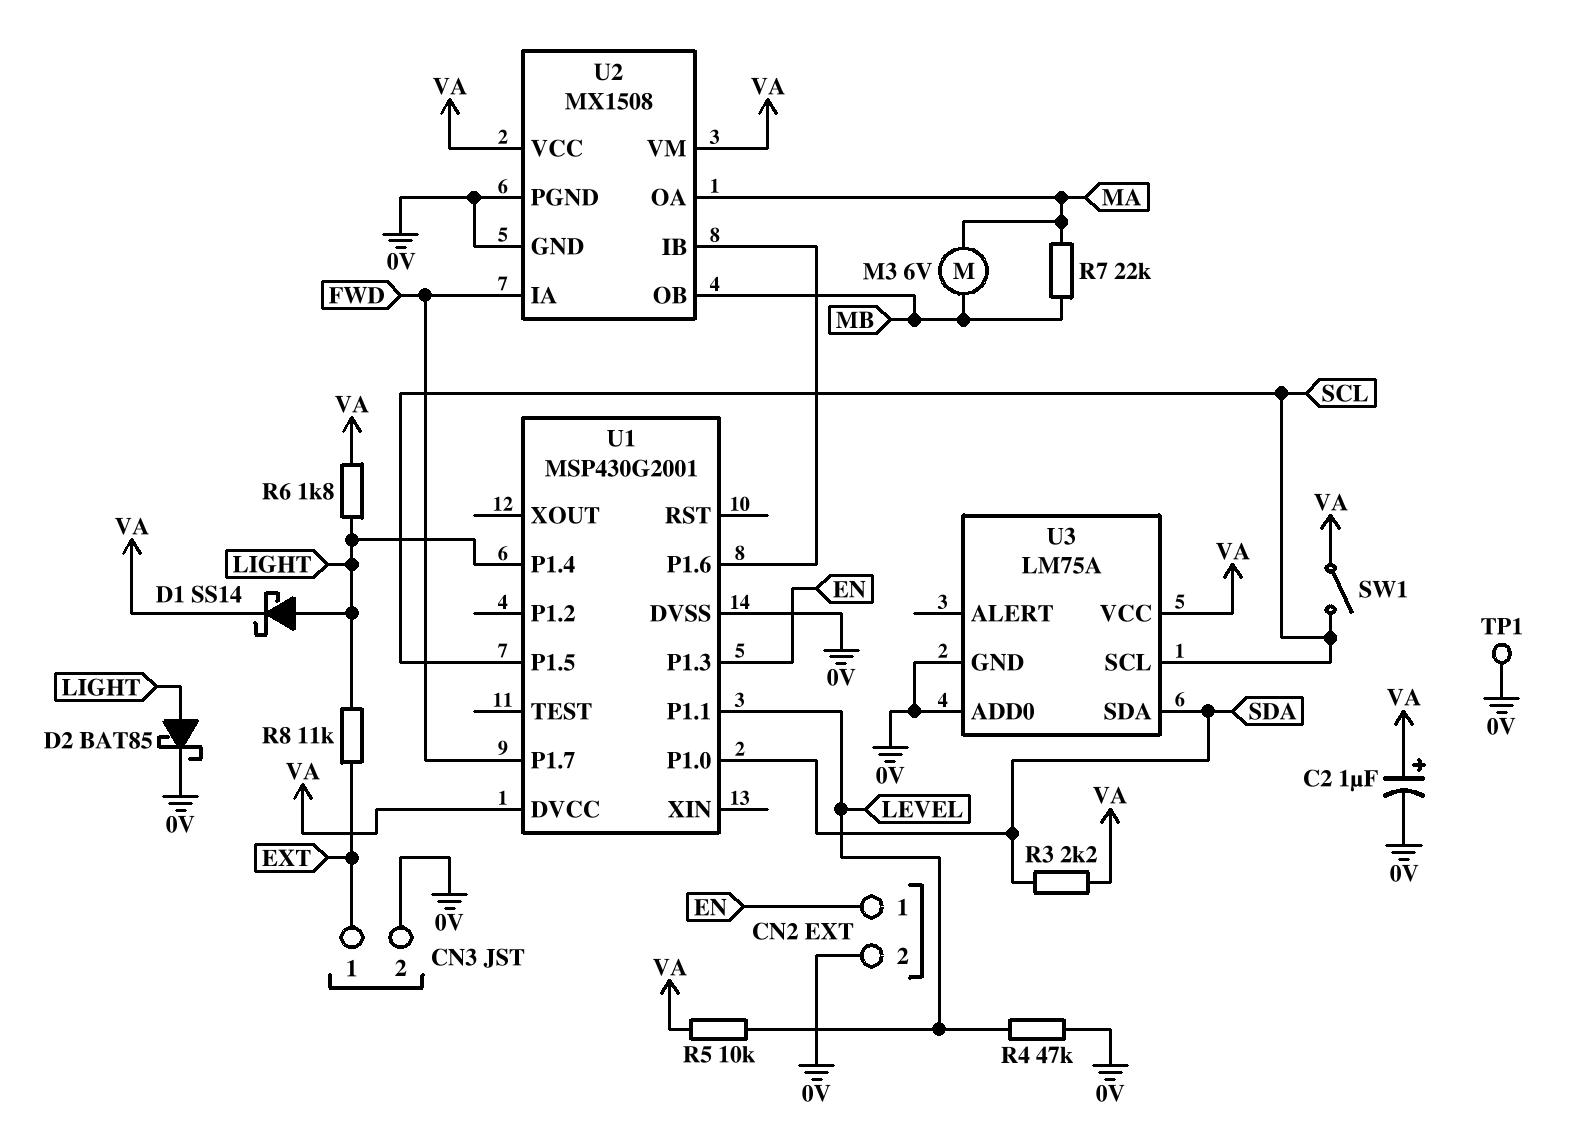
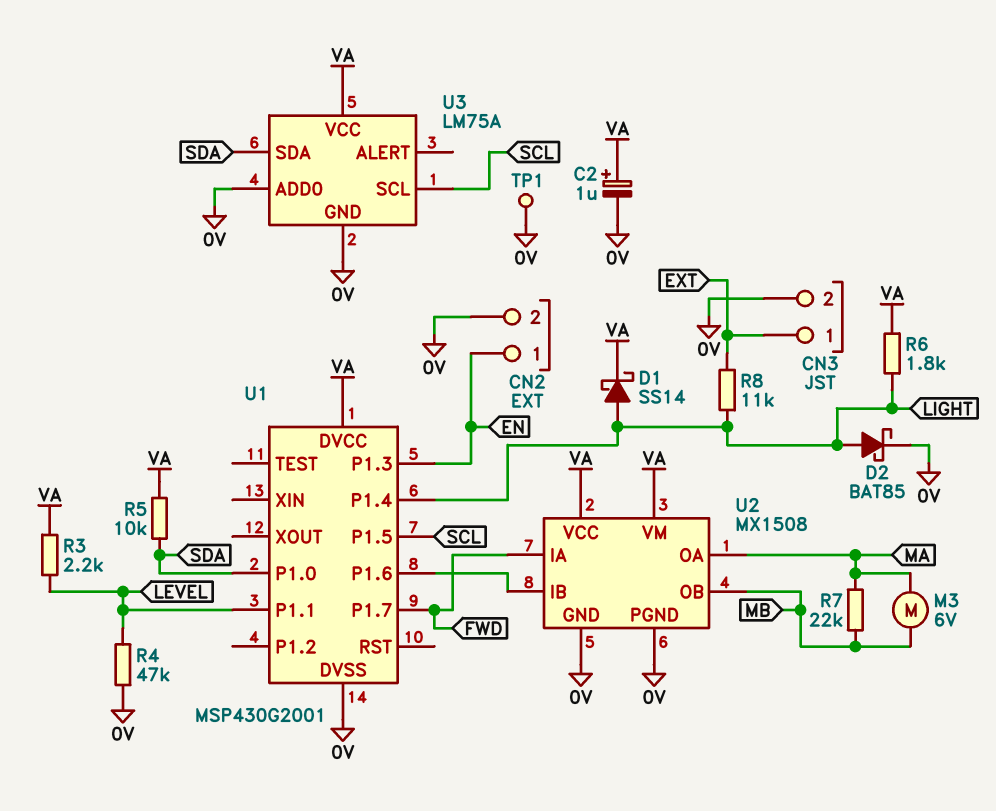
R3: 2.2k (SDA, VA) -> 2.2k (LEVEL, VA)
R5: 10k (LEVEL, VA) -> 10k (SDA, VA)
SW1: switch (SCL, VA) -> none

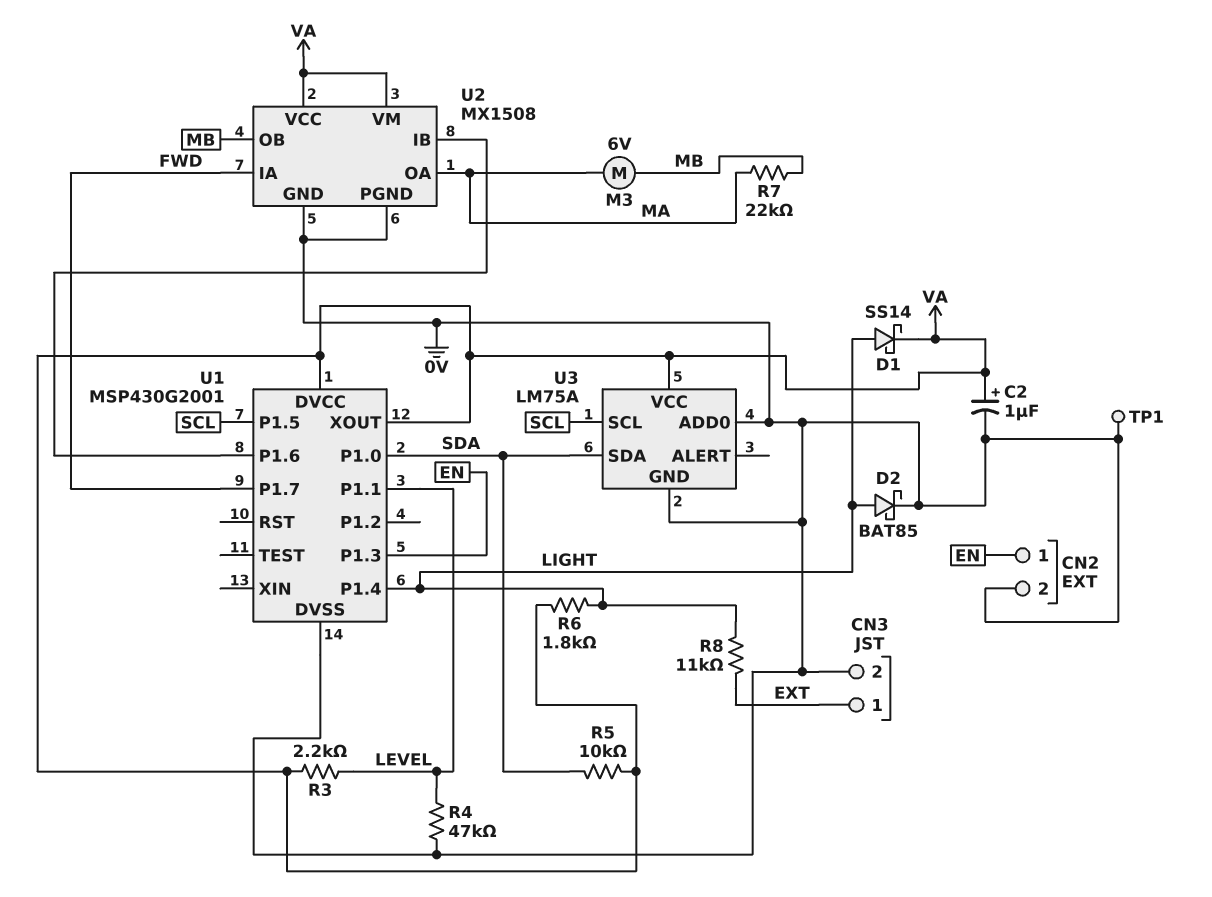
U1 pin XOUT: none -> VA

